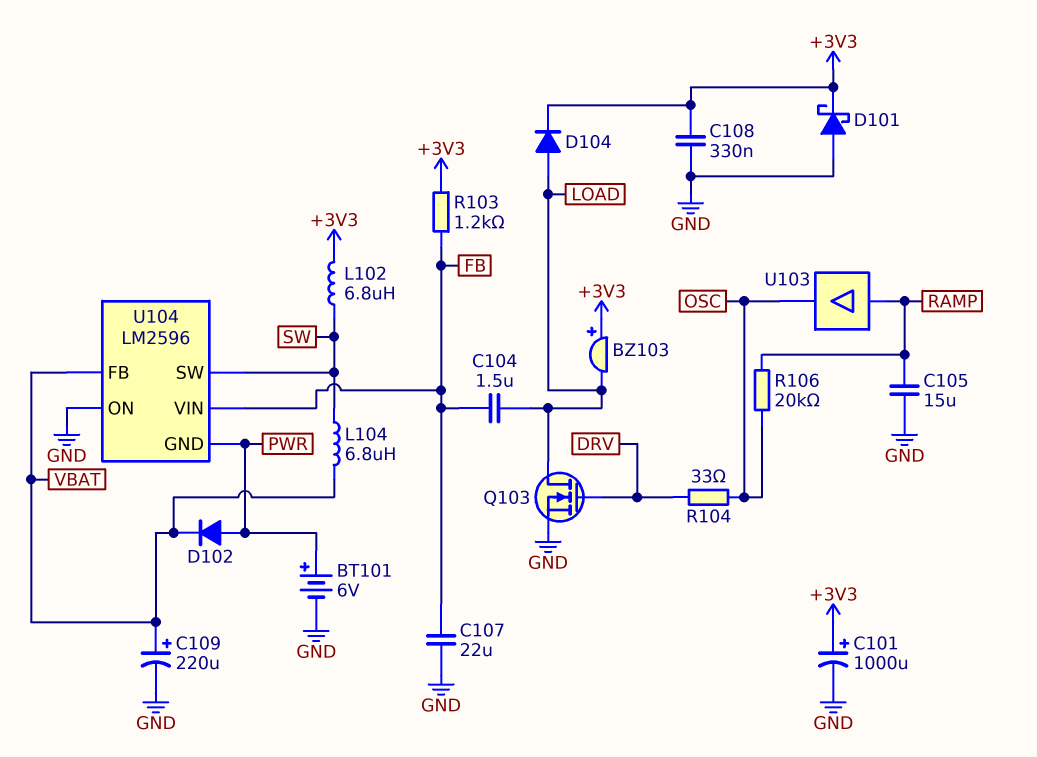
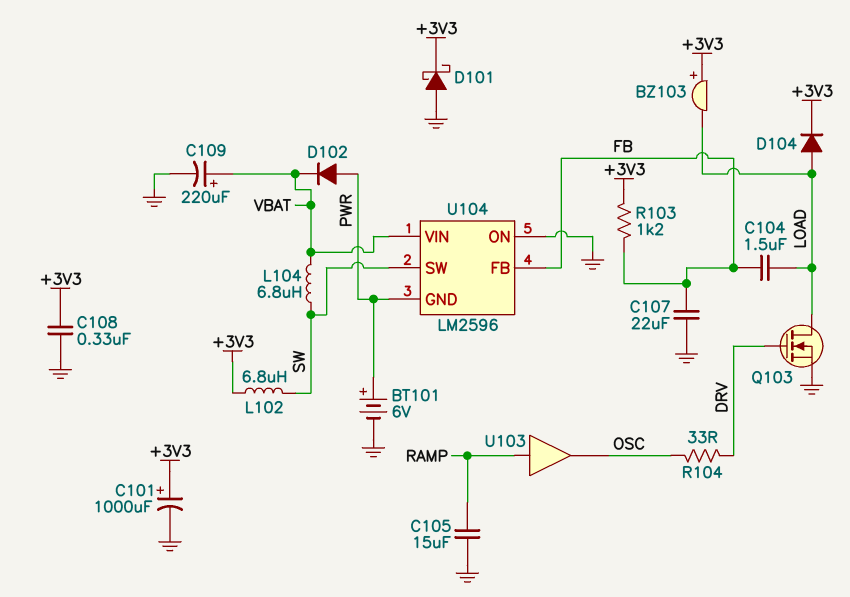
R106: 20k (OSC, RAMP) -> none
U104 pin FB: VBAT -> FB
U104 pin VIN: FB -> VBAT

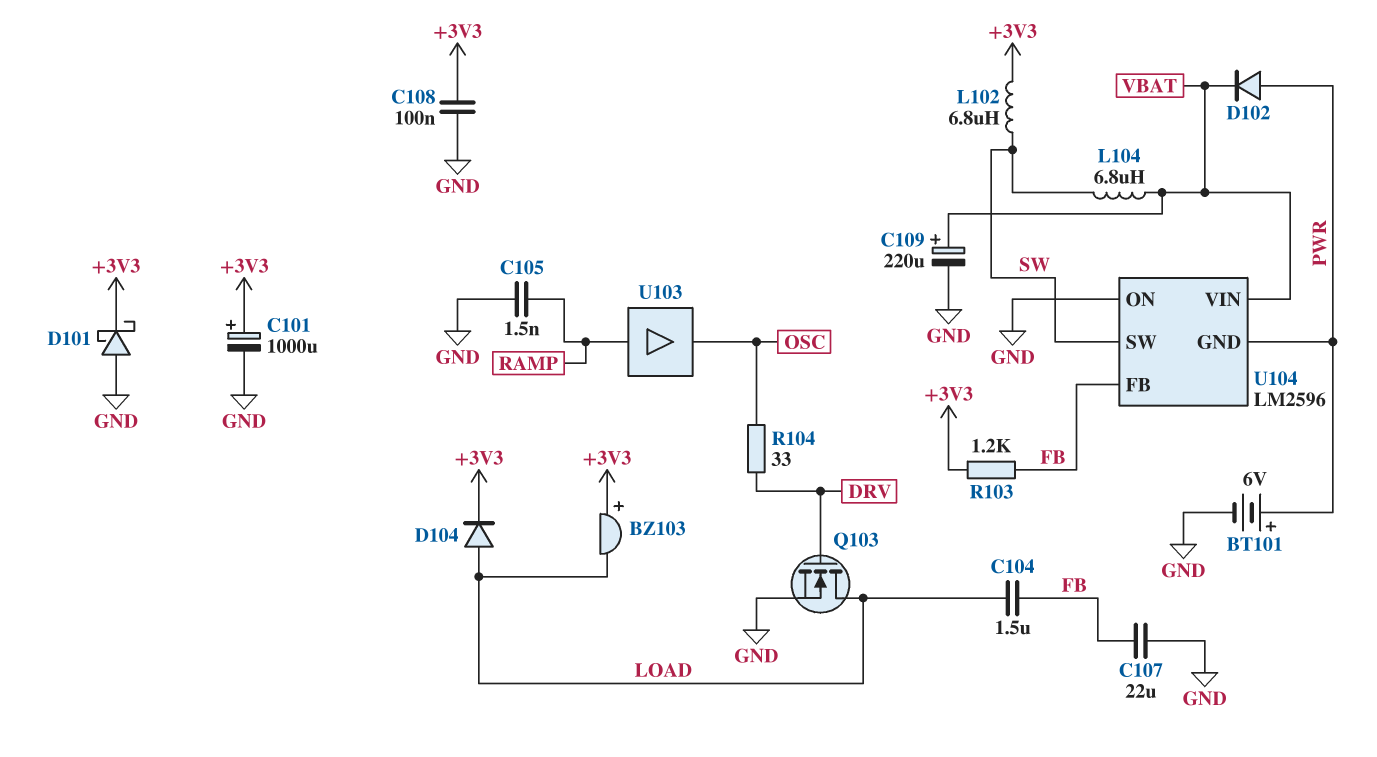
C105: 15uF (GND, RAMP) -> 1.5nF (GND, RAMP)
C108: 330nF (+3V3, GND) -> 100nF (+3V3, GND)

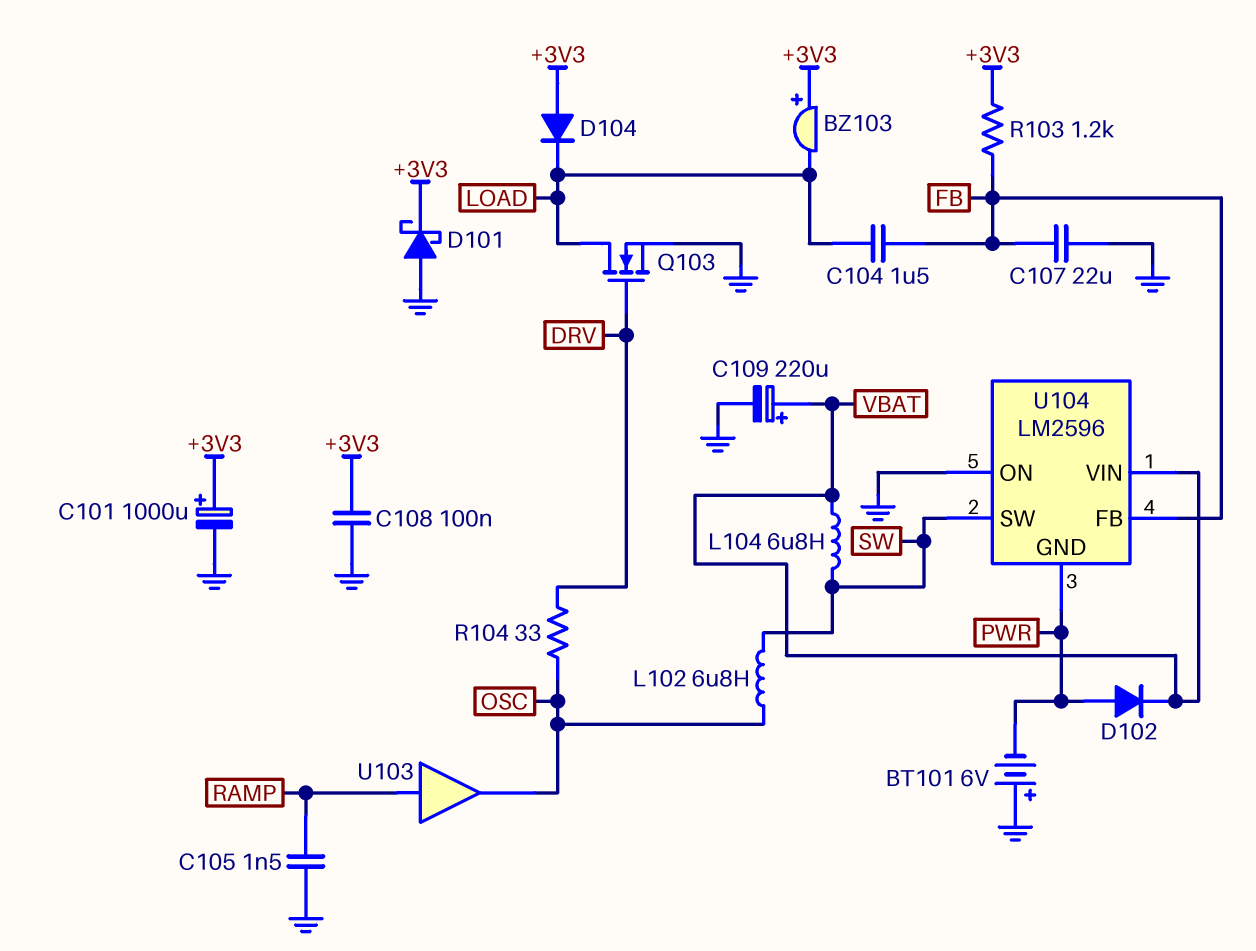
BT101: 6V (plus PWR, minus GND) -> 6V (plus GND, minus PWR)
D104: diode (A LOAD, K +3V3) -> diode (A +3V3, K LOAD)
L102: 6.8uH (+3V3, SW) -> 6.8uH (OSC, SW)

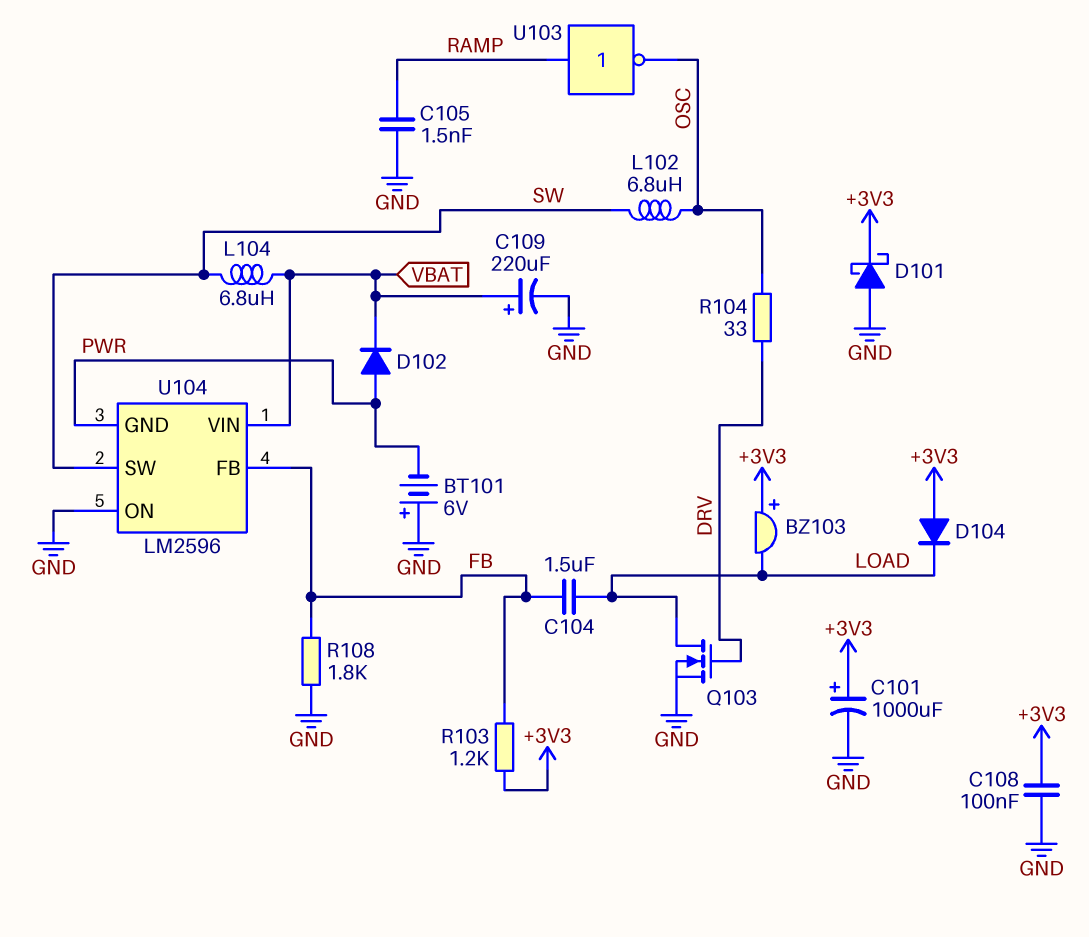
C107: 22uF (FB, GND) -> none
R108: none -> 1.8k (FB, GND)
U103: buffer (in RAMP, out OSC) -> NOT (in RAMP, out OSC)

